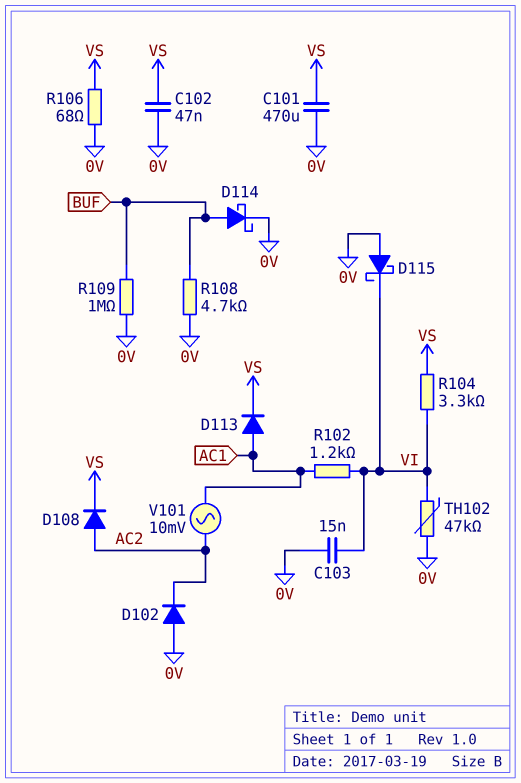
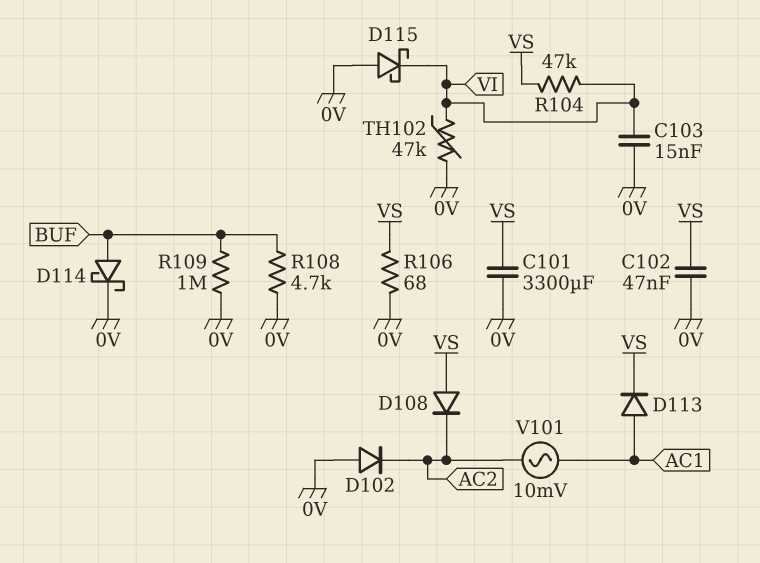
C101: 470uF (0V, VS) -> 3300uF (0V, VS)
D108: diode (A AC2, K VS) -> diode (A VS, K AC2)
R102: 1.2k (AC1, VI) -> none
R104: 3.3k (VI, VS) -> 47k (VI, VS)

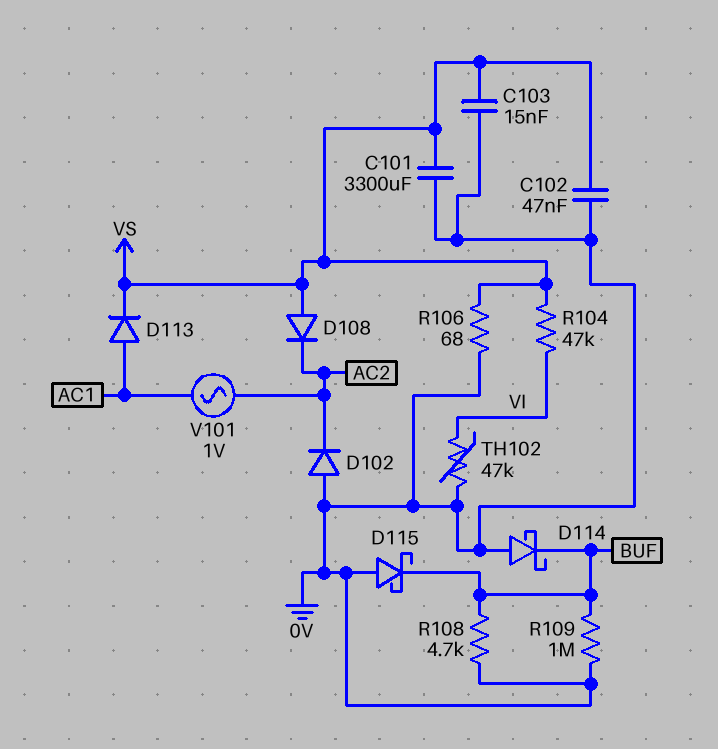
C103: 15nF (0V, VI) -> 15nF (0V, VS)
D114: schottky (A BUF, K 0V) -> schottky (A 0V, K BUF)
D115: schottky (A 0V, K VI) -> schottky (A 0V, K BUF)
V101: AC 10mV (AC1, AC2) -> AC 1V (AC1, AC2)

